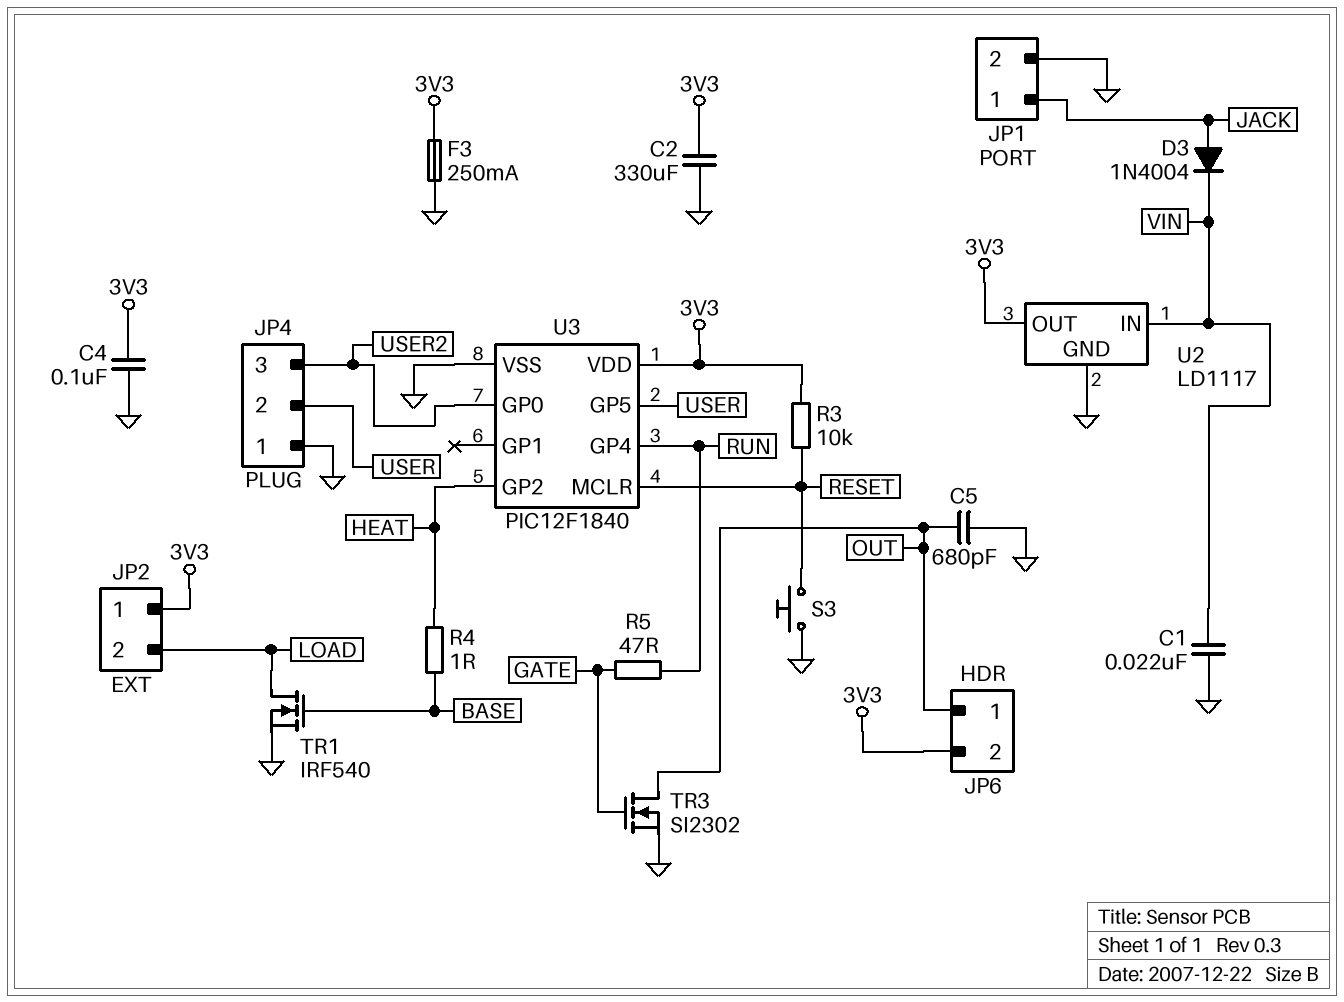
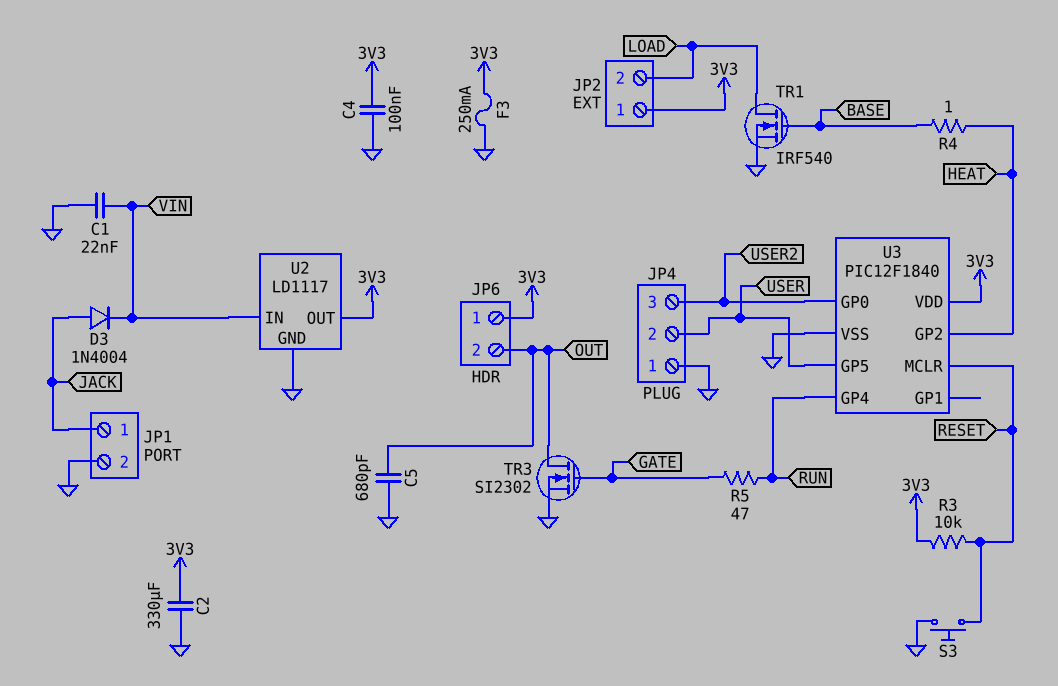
JP6 pin 1: OUT -> 3V3
JP6 pin 2: 3V3 -> OUT

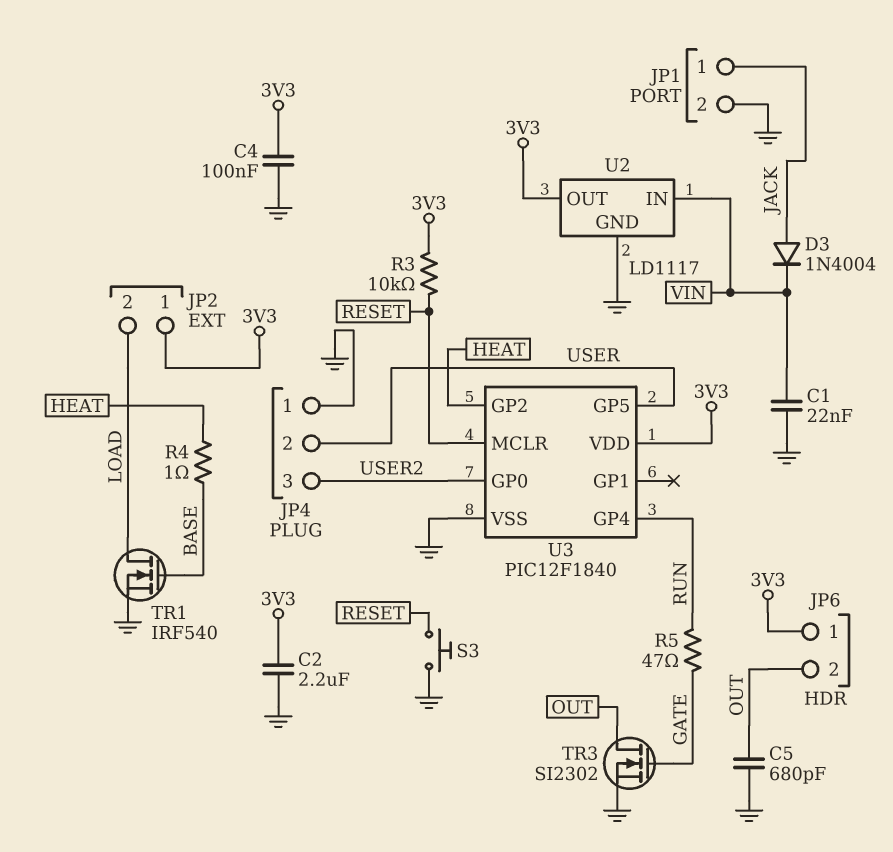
C2: 330uF (3V3, GND) -> 2.2uF (3V3, GND)
F3: 250mA (3V3, GND) -> none

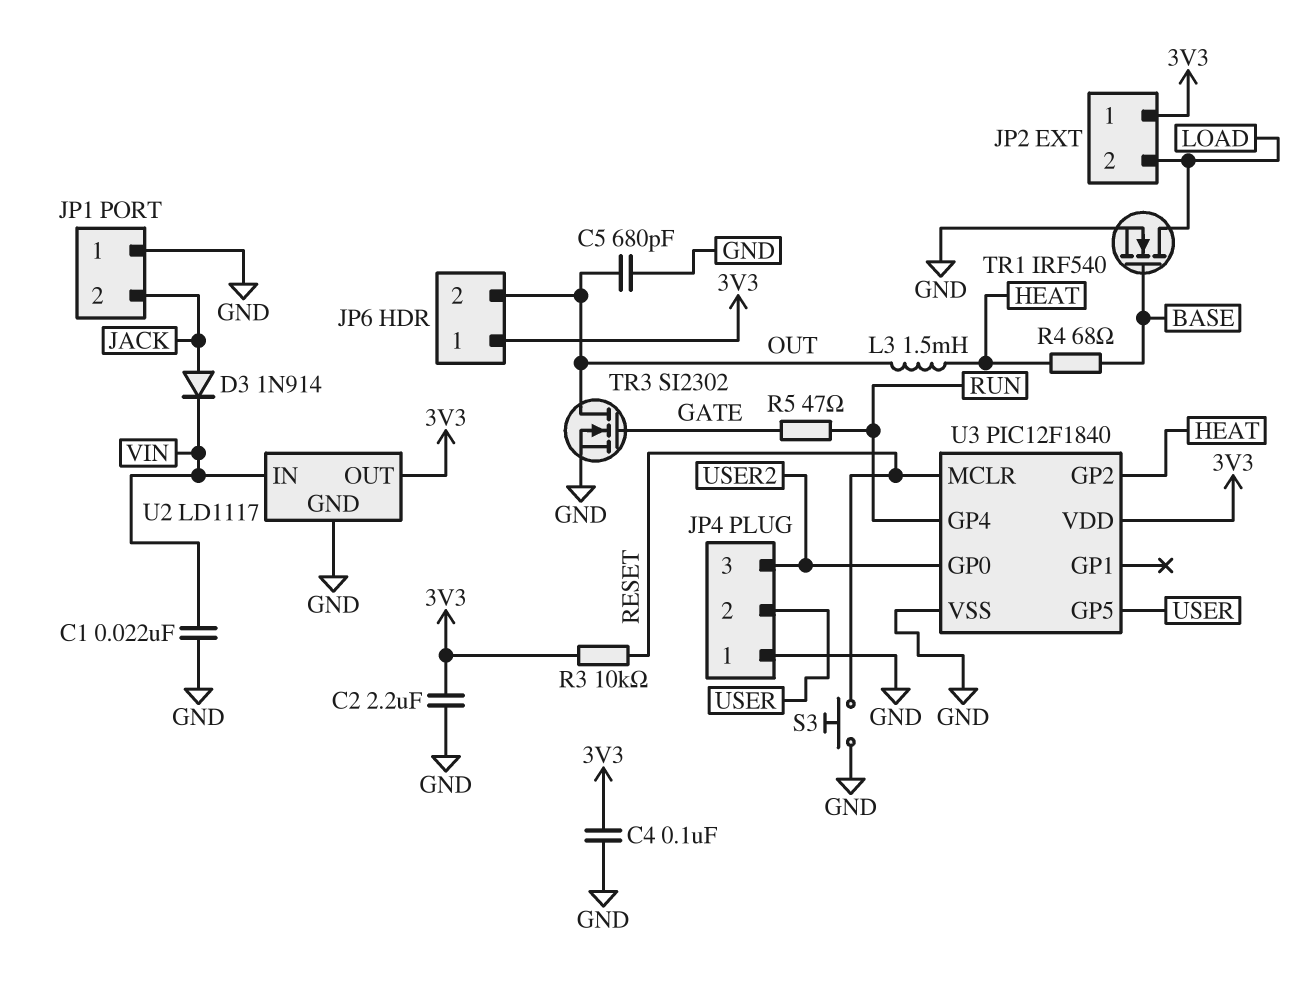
D3: diode 1N4004 (A JACK, K VIN) -> diode 1N914 (A JACK, K VIN)
JP1 pin 1: JACK -> GND
JP1 pin 2: GND -> JACK
L3: none -> 1.5mH (HEAT, OUT)
R4: 1 (BASE, HEAT) -> 68 (BASE, HEAT)

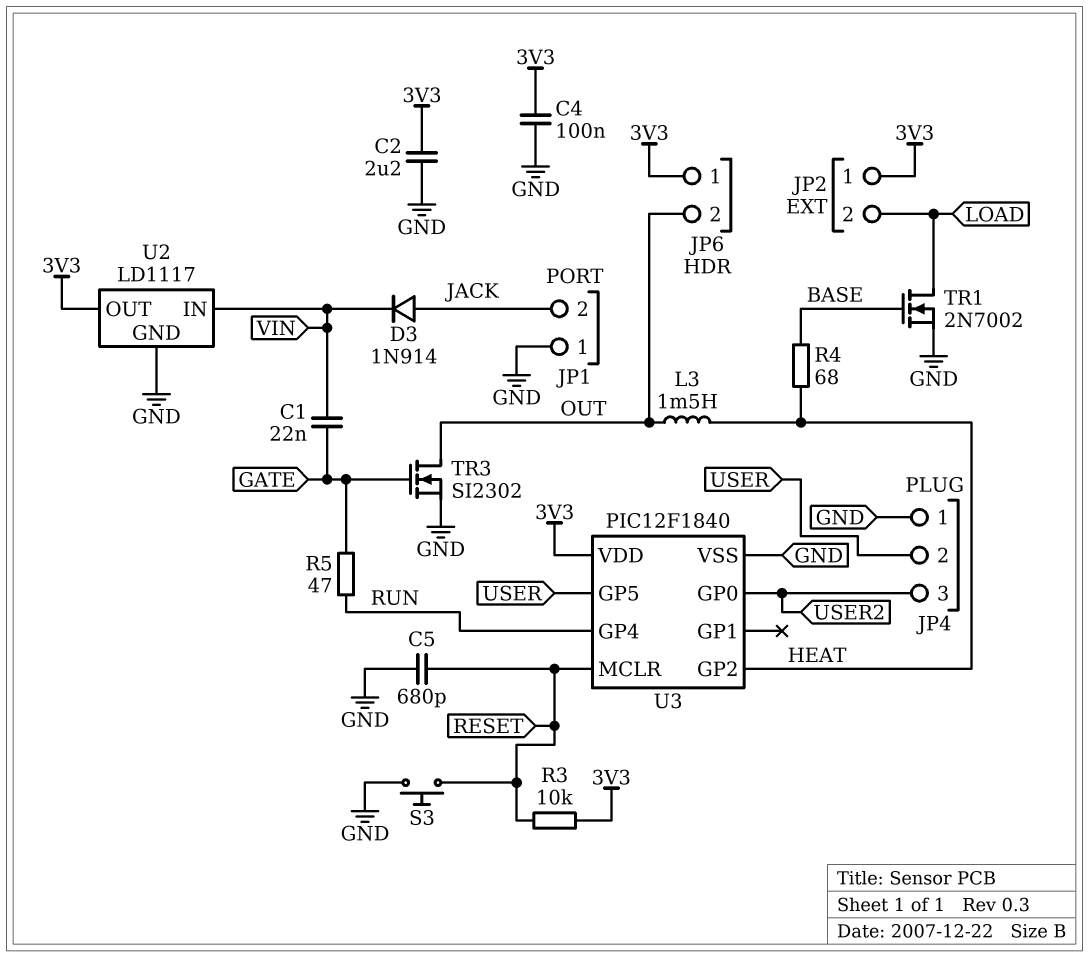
C1: 22nF (GND, VIN) -> 22nF (GATE, VIN)
C5: 680pF (GND, OUT) -> 680pF (GND, RESET)
TR1: NMOS IRF540 (G BASE, D LOAD, S GND) -> NMOS 2N7002 (G BASE, D LOAD, S GND)

